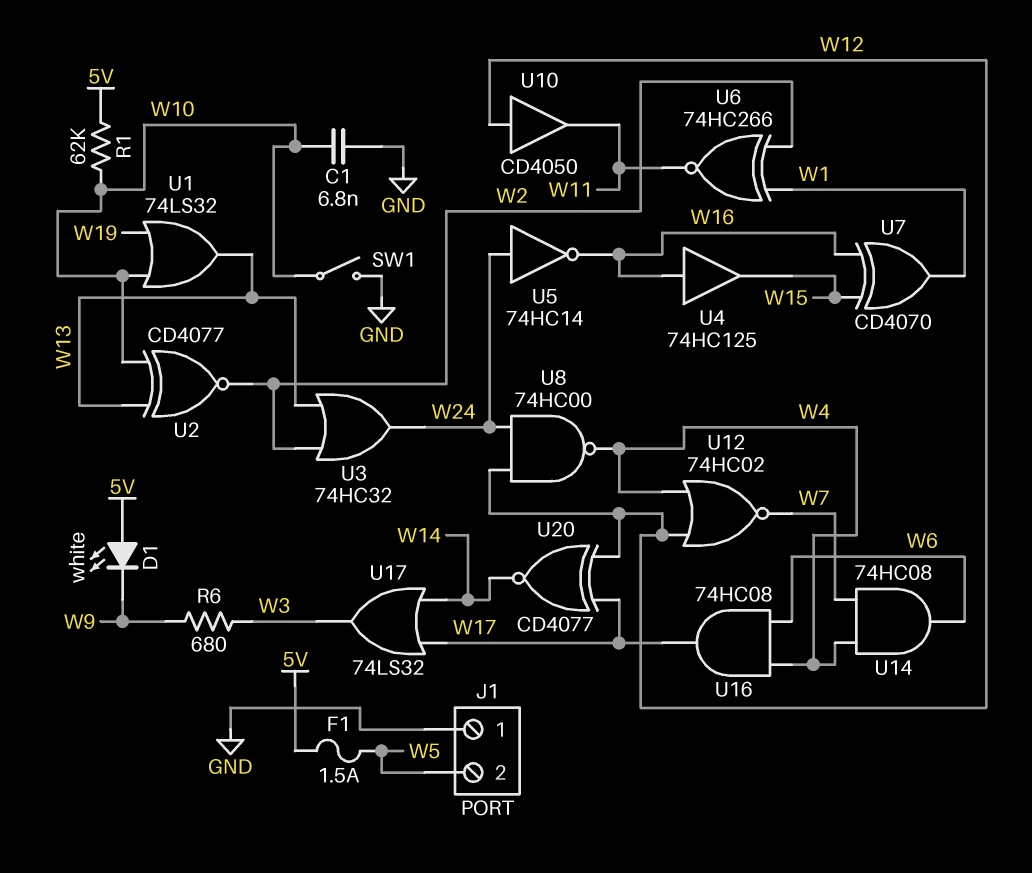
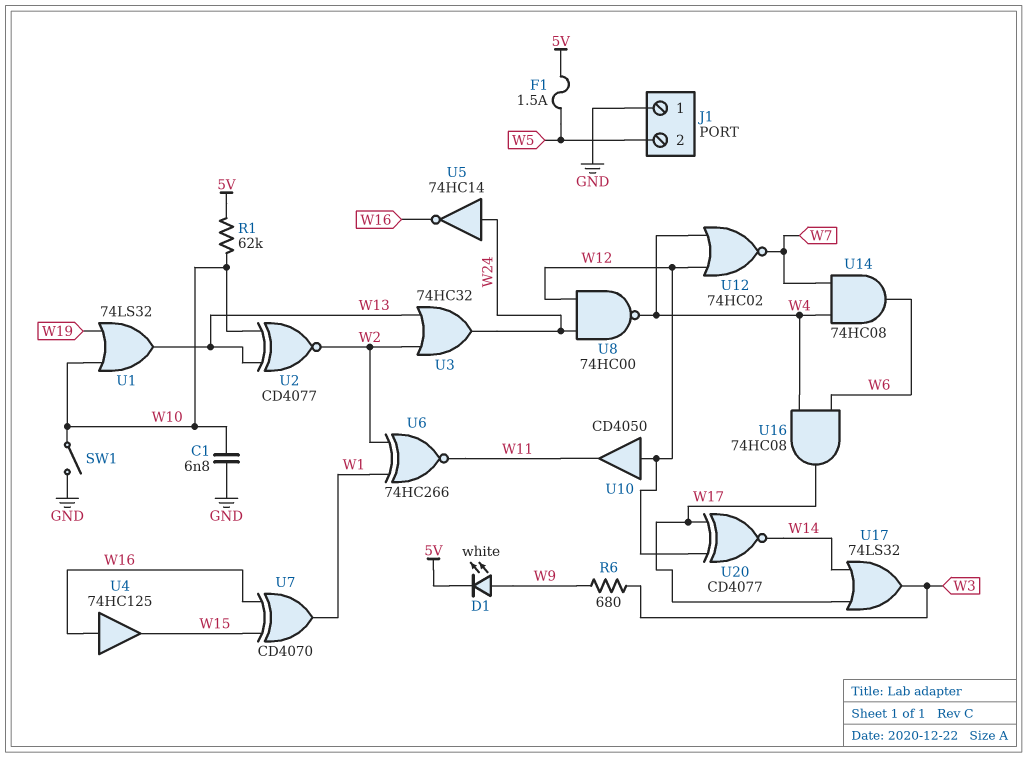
D1: LED white (A 5V, K W9) -> LED white (A W9, K 5V)

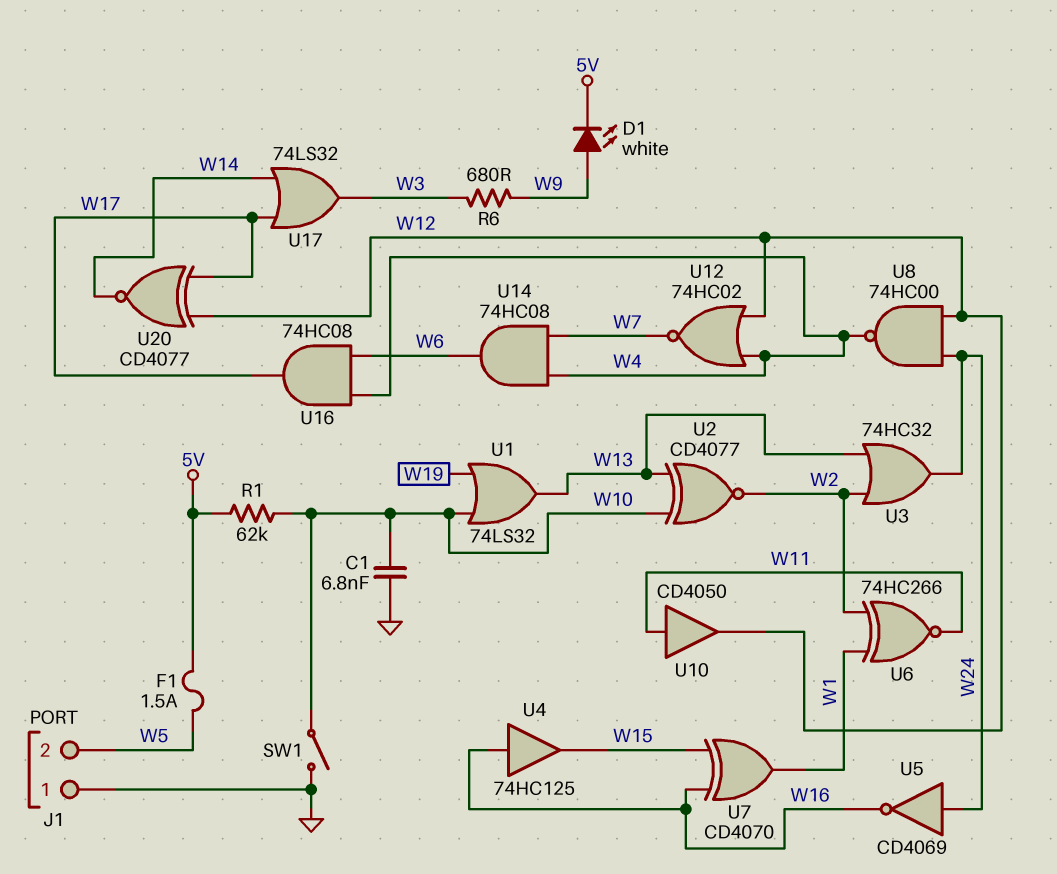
U5: NOT 74HC14 (in W24, out W16) -> NOT CD4069 (in W24, out W16)
U10: buffer CD4050 (in W12, out W11) -> buffer CD4050 (in W11, out W12)

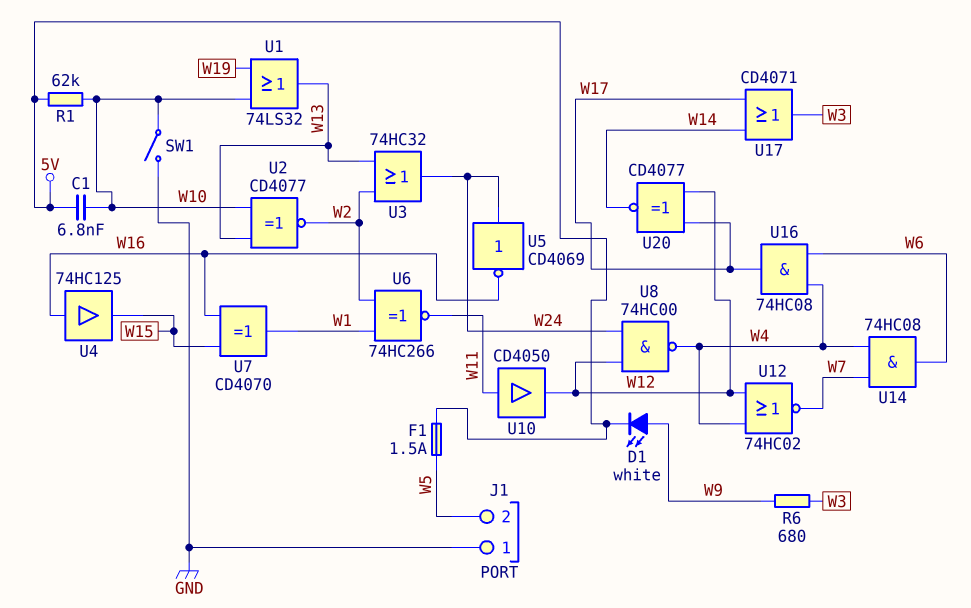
C1: 6.8nF (GND, W10) -> 6.8nF (5V, W10)
U17: OR 74LS32 (in W14, in W17, out W3) -> OR CD4071 (in W14, in W17, out W3)

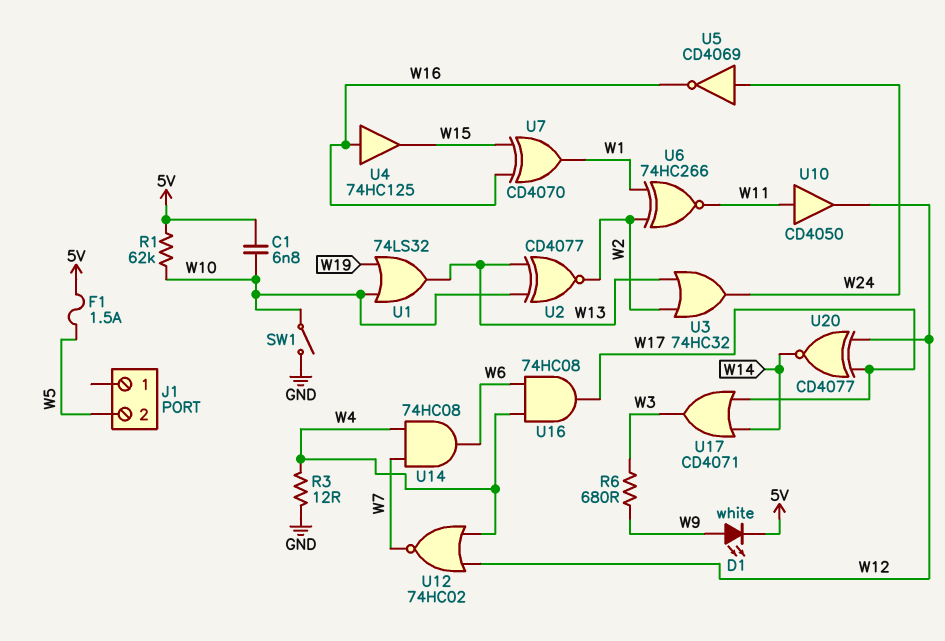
J1 pin 1: GND -> none
R3: none -> 12 (GND, W4)
U8: NAND 74HC00 (in W12, in W24, out W4) -> none

